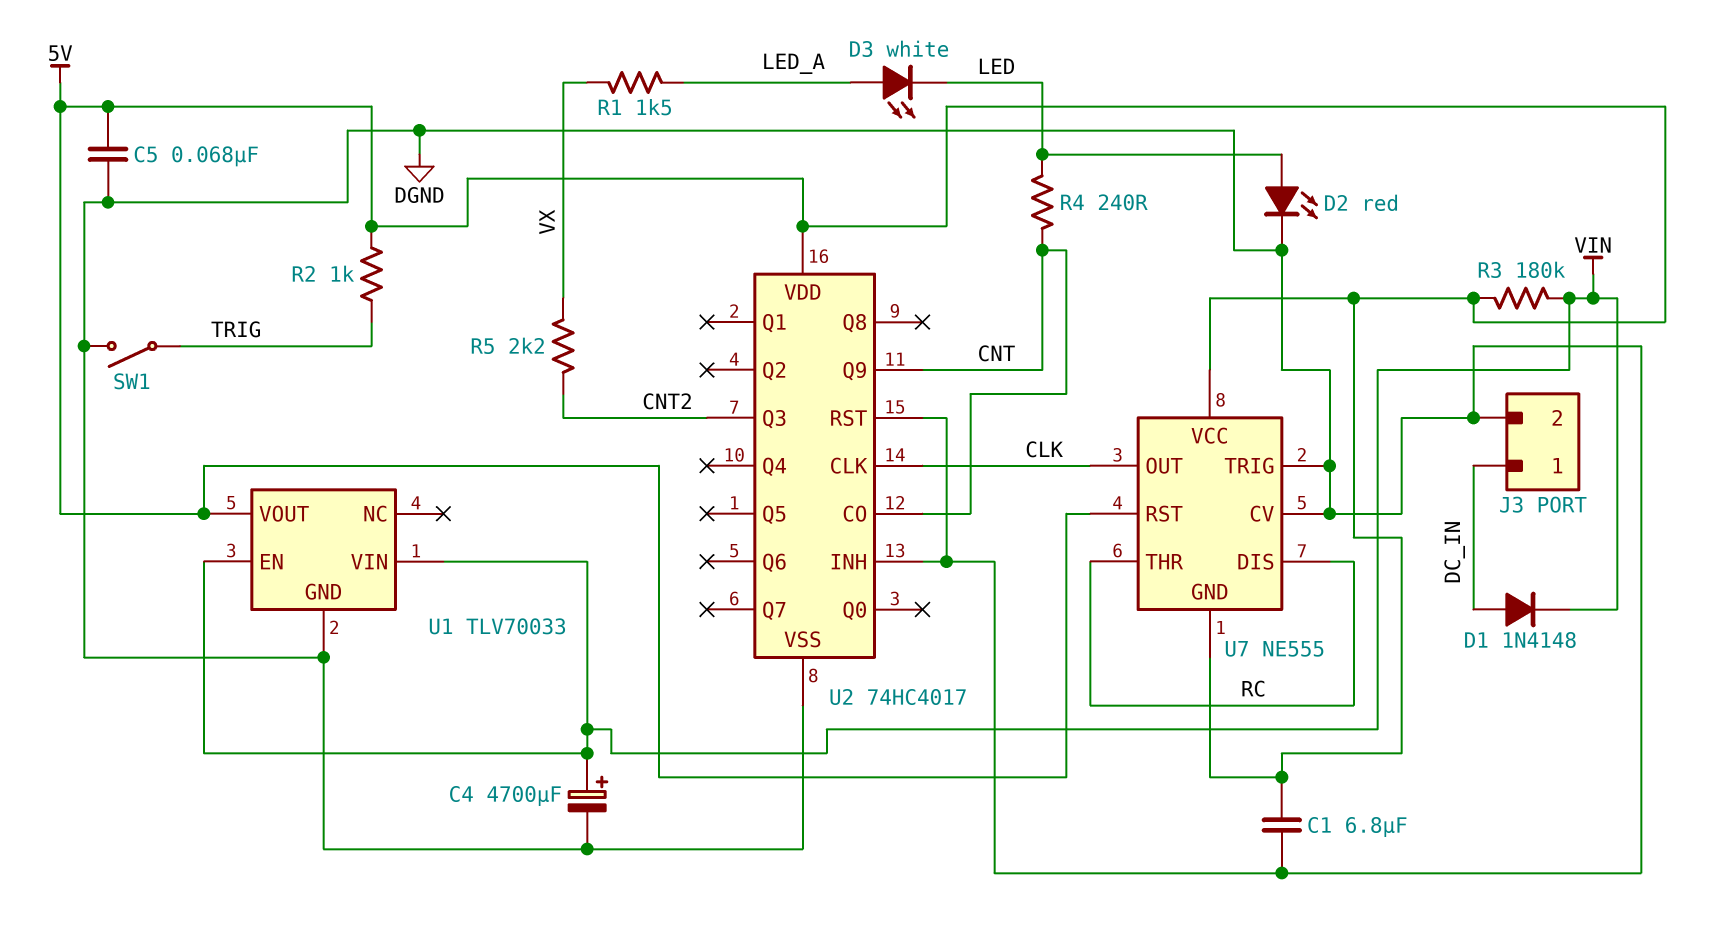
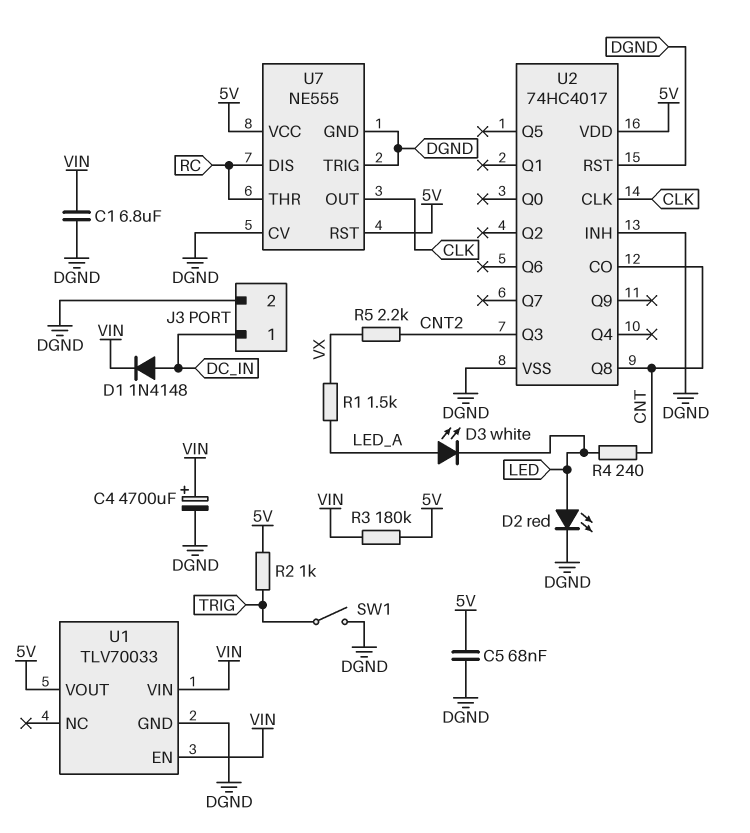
C1: 6.8uF (5V, DGND) -> 6.8uF (DGND, VIN)
U2 pin Q8: none -> CNT
U2 pin Q9: CNT -> none
U7 pin GND: 5V -> DGND

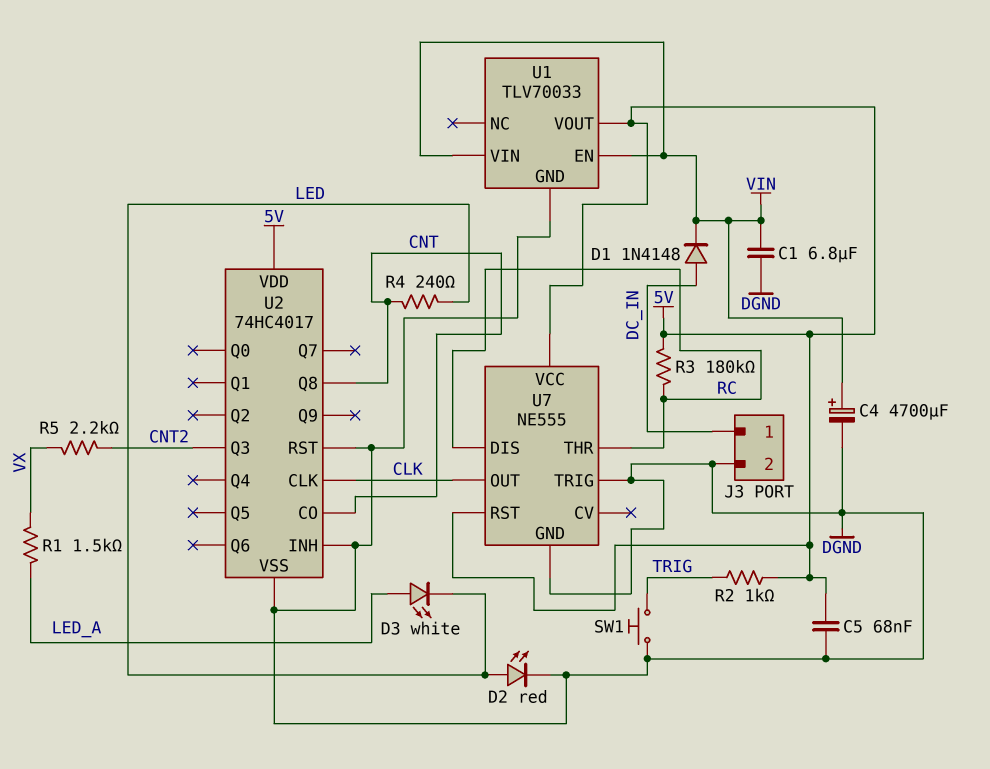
R3: 180k (5V, VIN) -> 180k (5V, RC)
SW1: switch (DGND, TRIG) -> button (DGND, TRIG)
U7 pin CV: DGND -> none

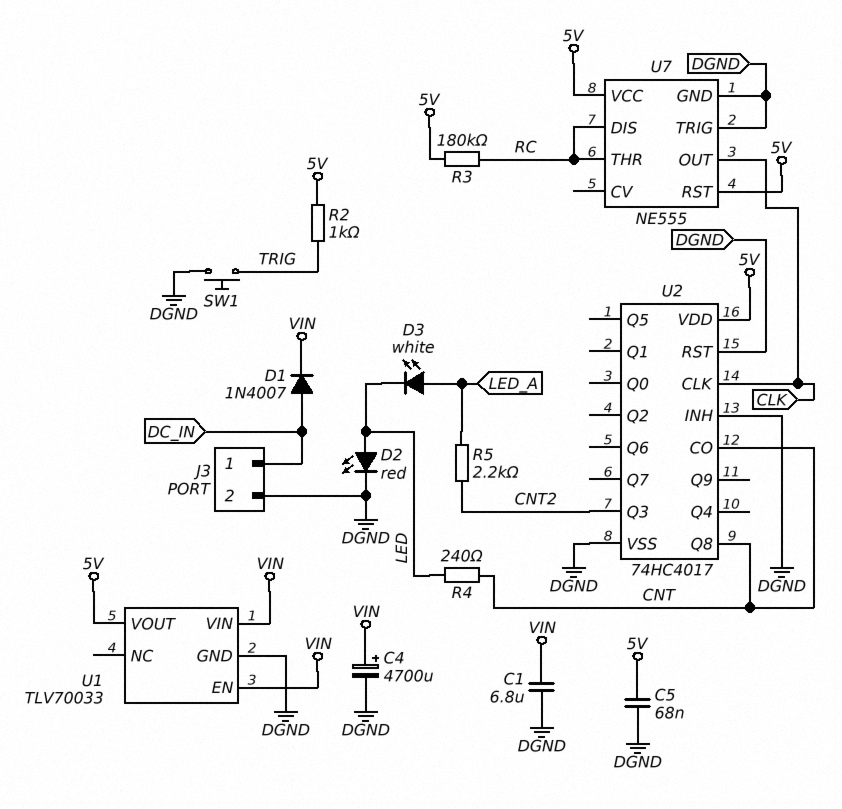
D1: diode 1N4148 (A DC_IN, K VIN) -> diode 1N4007 (A DC_IN, K VIN)
R1: 1.5k (LED_A, VX) -> none
R5: 2.2k (CNT2, VX) -> 2.2k (CNT2, LED_A)

